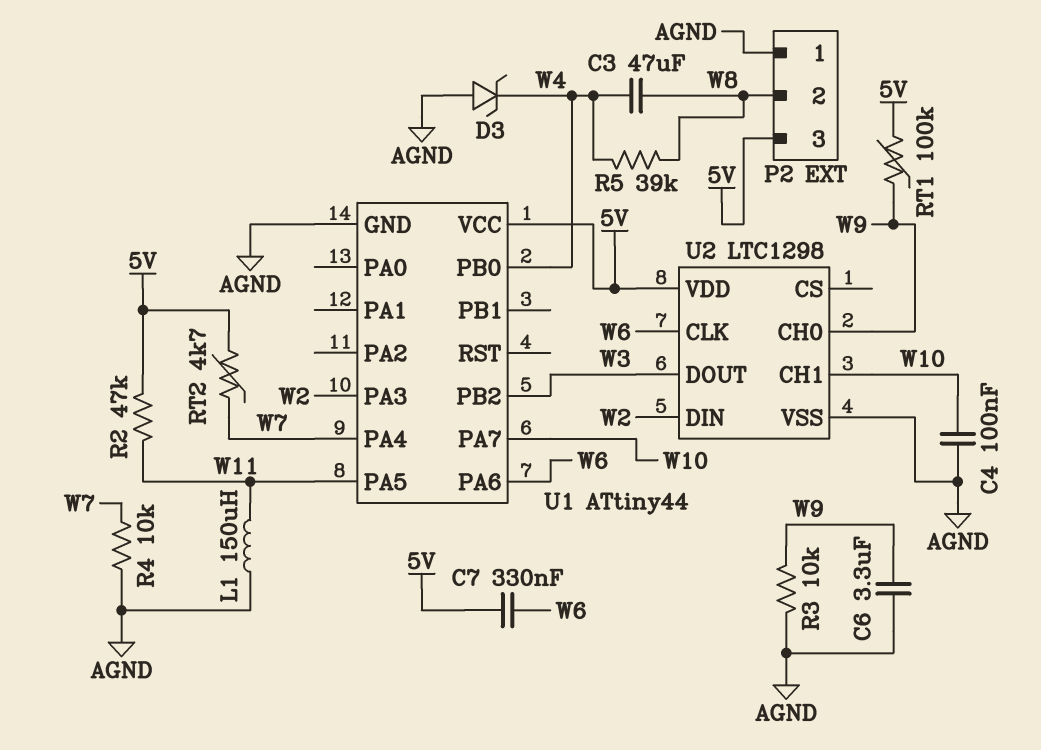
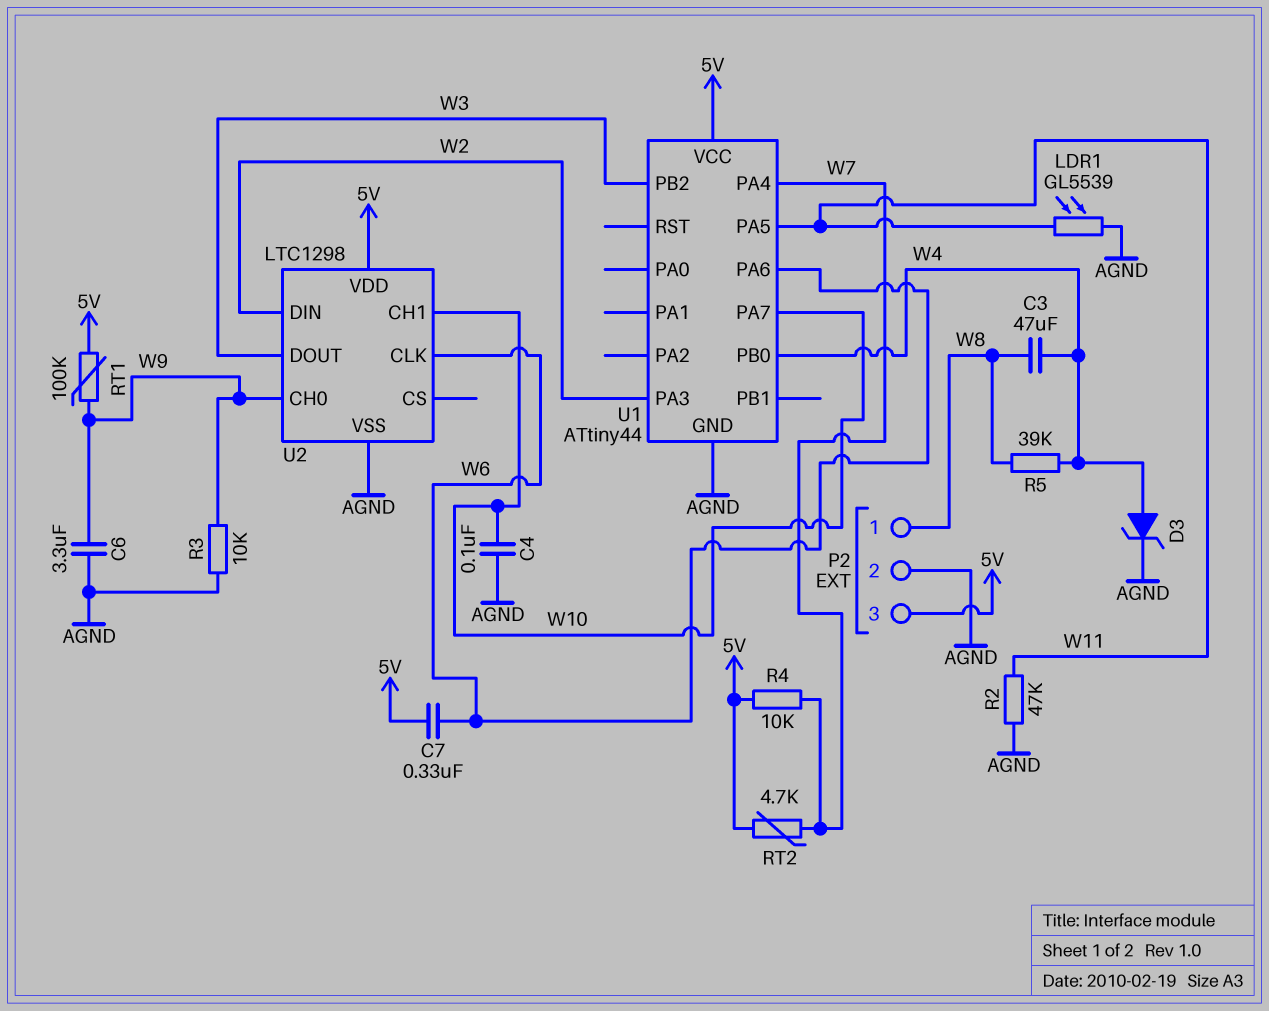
D3: zener (A AGND, K W4) -> zener (A W4, K AGND)
L1: 150uH (AGND, W11) -> none
LDR1: none -> GL5539 (AGND, W11)
P2 pin 1: AGND -> W8
P2 pin 2: W8 -> AGND
R2: 47k (5V, W11) -> 47k (AGND, W11)
R4: 10k (AGND, W7) -> 10k (5V, W7)

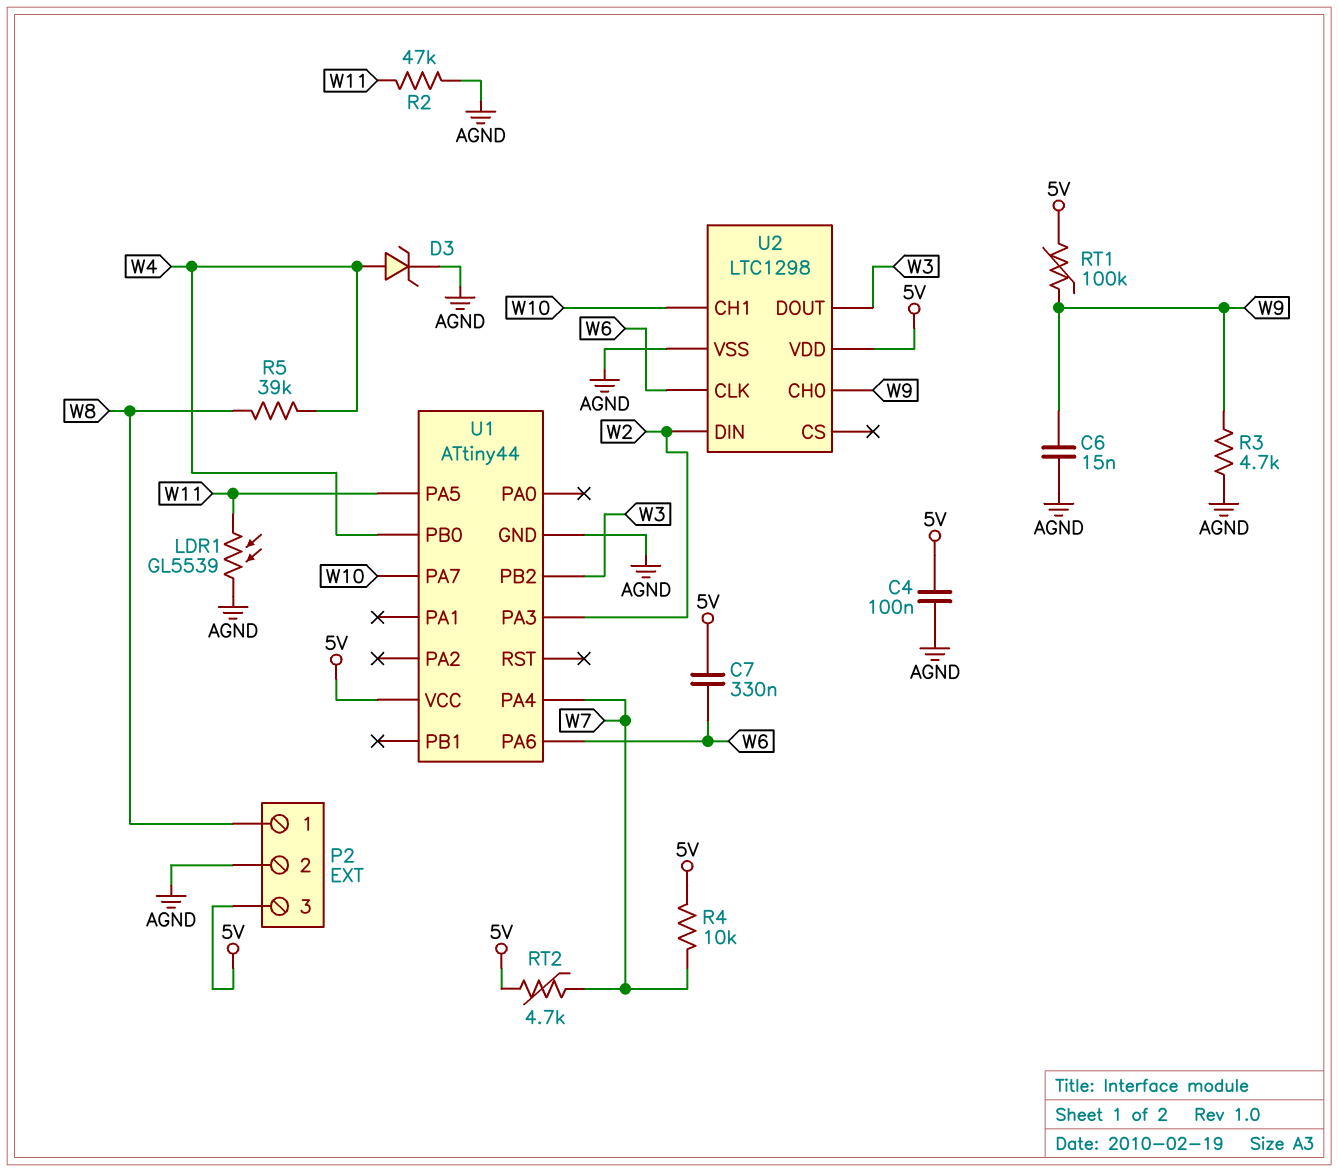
C3: 47uF (W4, W8) -> none
C4: 100nF (AGND, W10) -> 100nF (5V, AGND)
C6: 3.3uF (AGND, W9) -> 15nF (AGND, W9)
R3: 10k (AGND, W9) -> 4.7k (AGND, W9)

